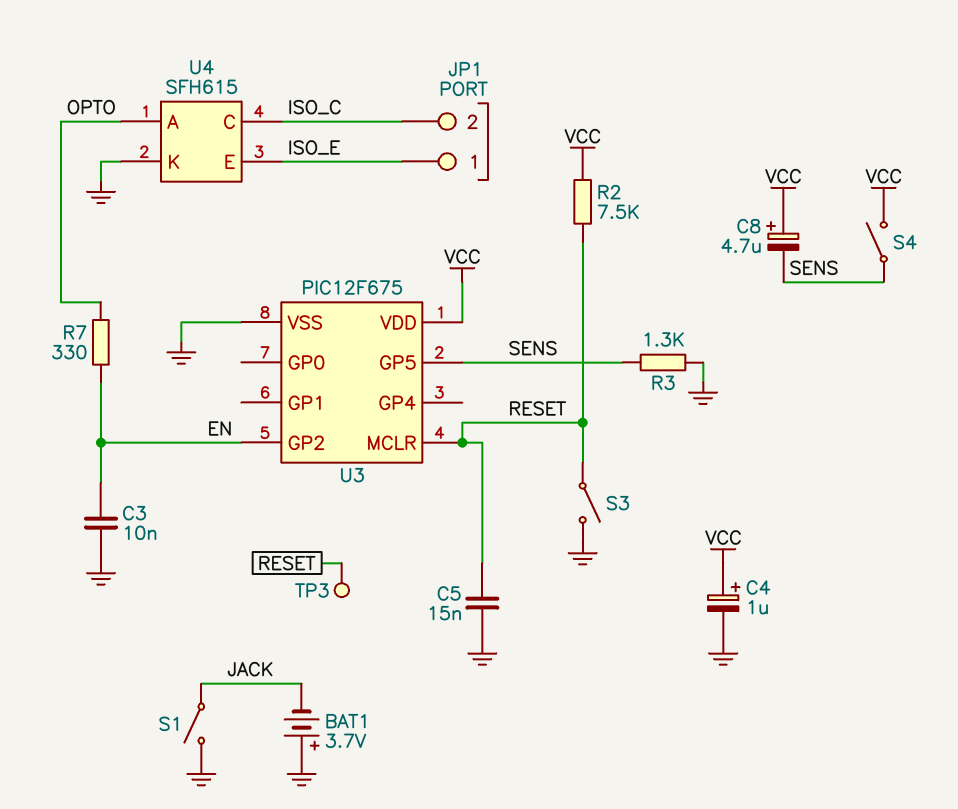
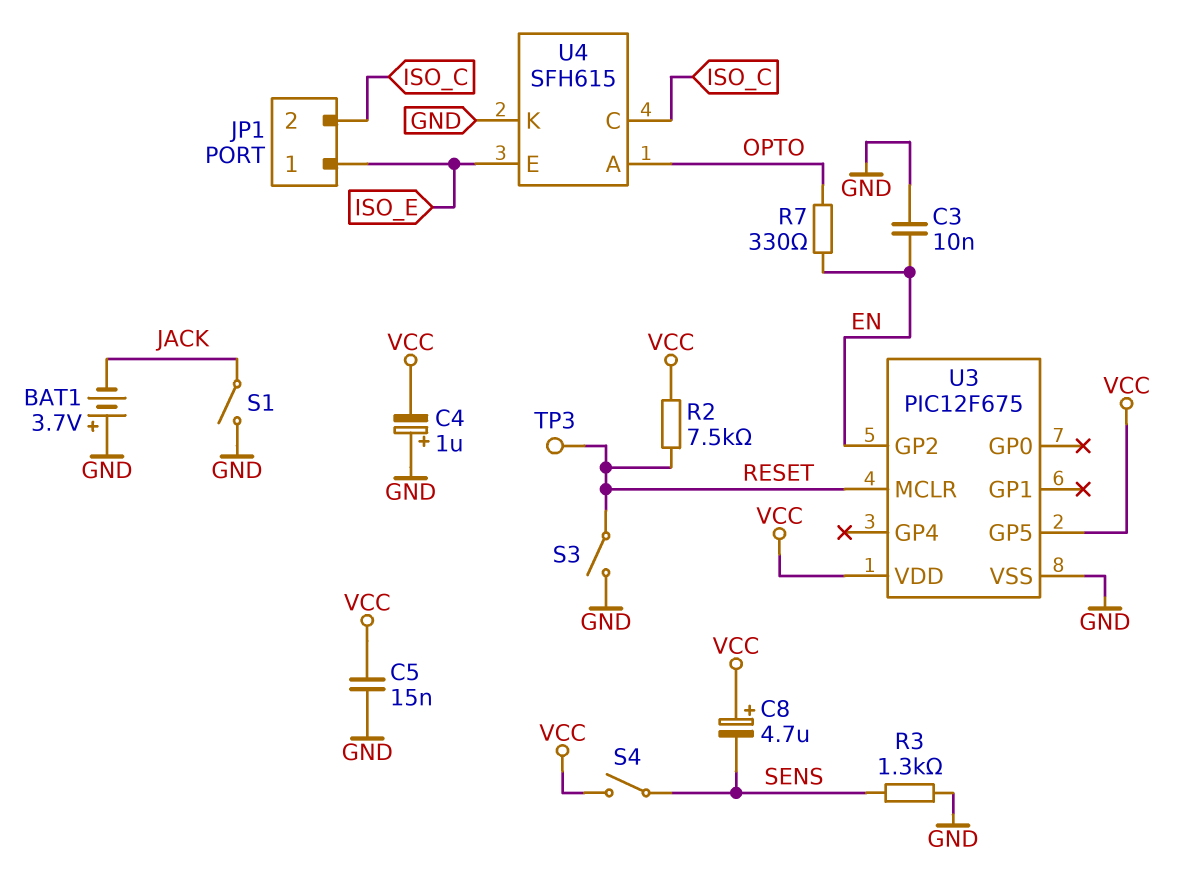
C4: 1uF (plus VCC, minus GND) -> 1uF (plus GND, minus VCC)
C5: 15nF (GND, RESET) -> 15nF (GND, VCC)
U3 pin GP5: SENS -> VCC

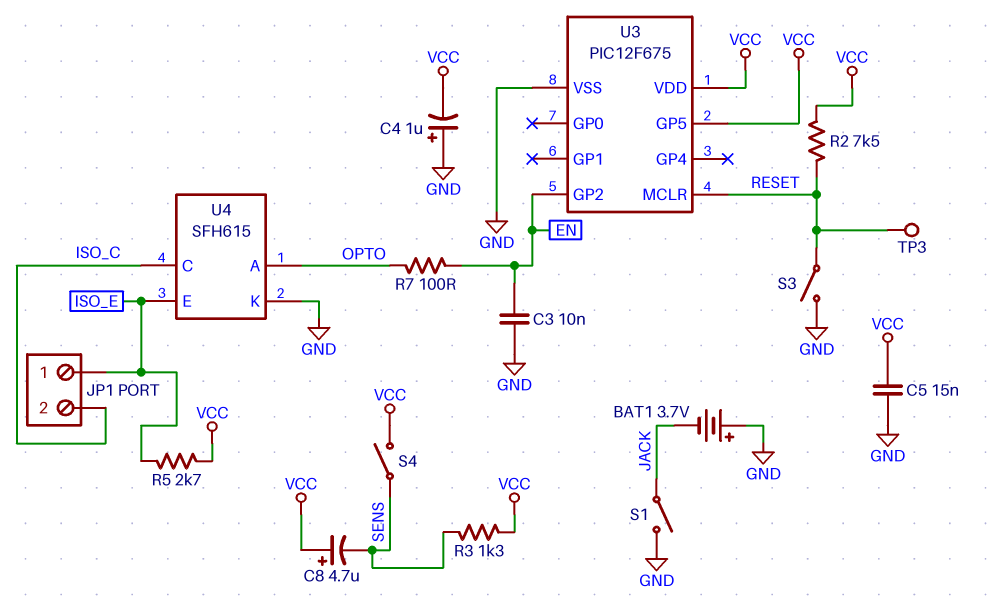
R3: 1.3k (GND, SENS) -> 1.3k (SENS, VCC)
R5: none -> 2.7k (ISO_E, VCC)
R7: 330 (EN, OPTO) -> 100 (EN, OPTO)

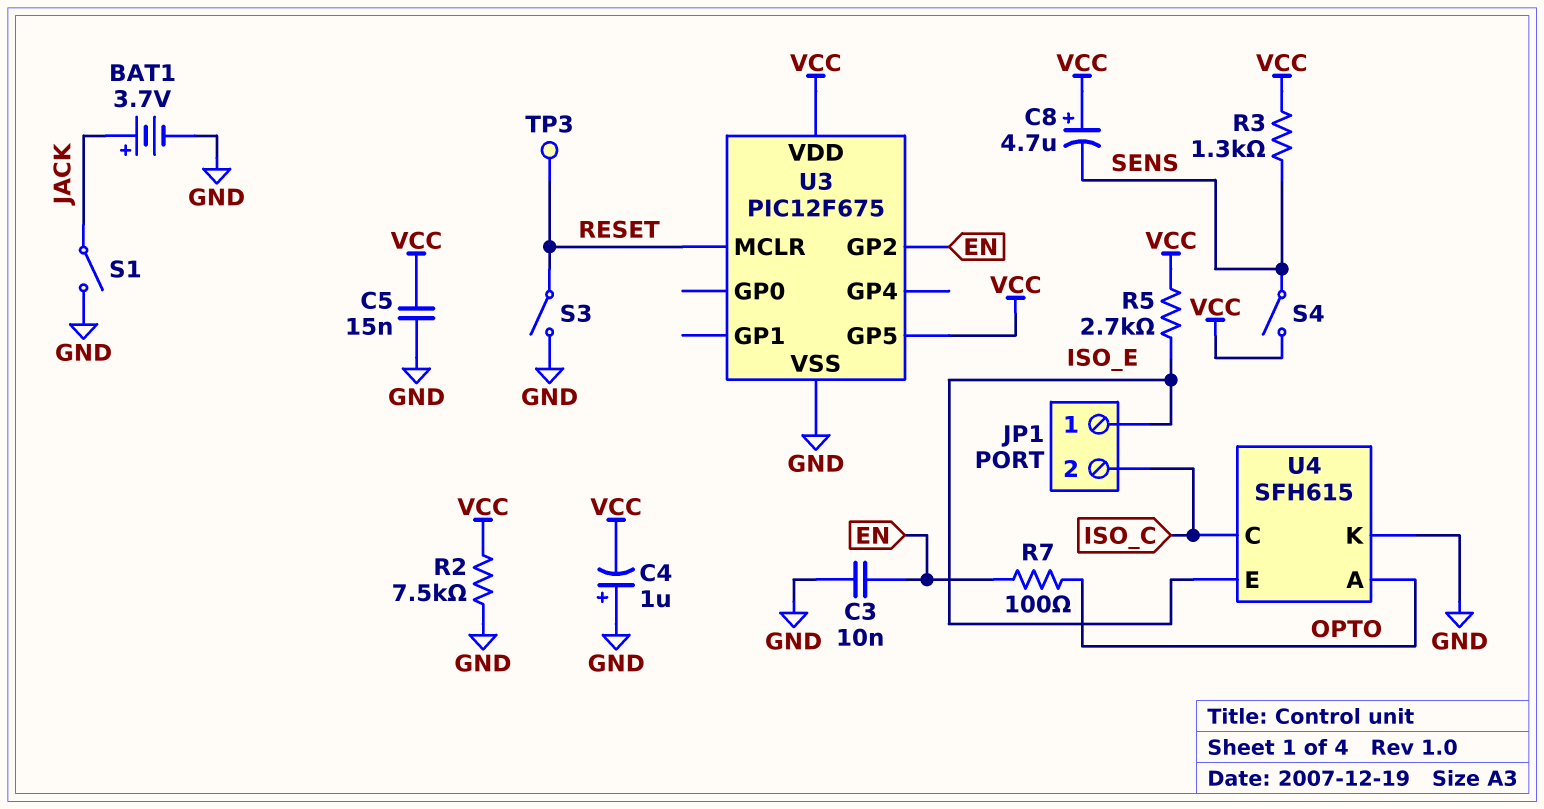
BAT1: 3.7V (plus GND, minus JACK) -> 3.7V (plus JACK, minus GND)
R2: 7.5k (RESET, VCC) -> 7.5k (GND, VCC)

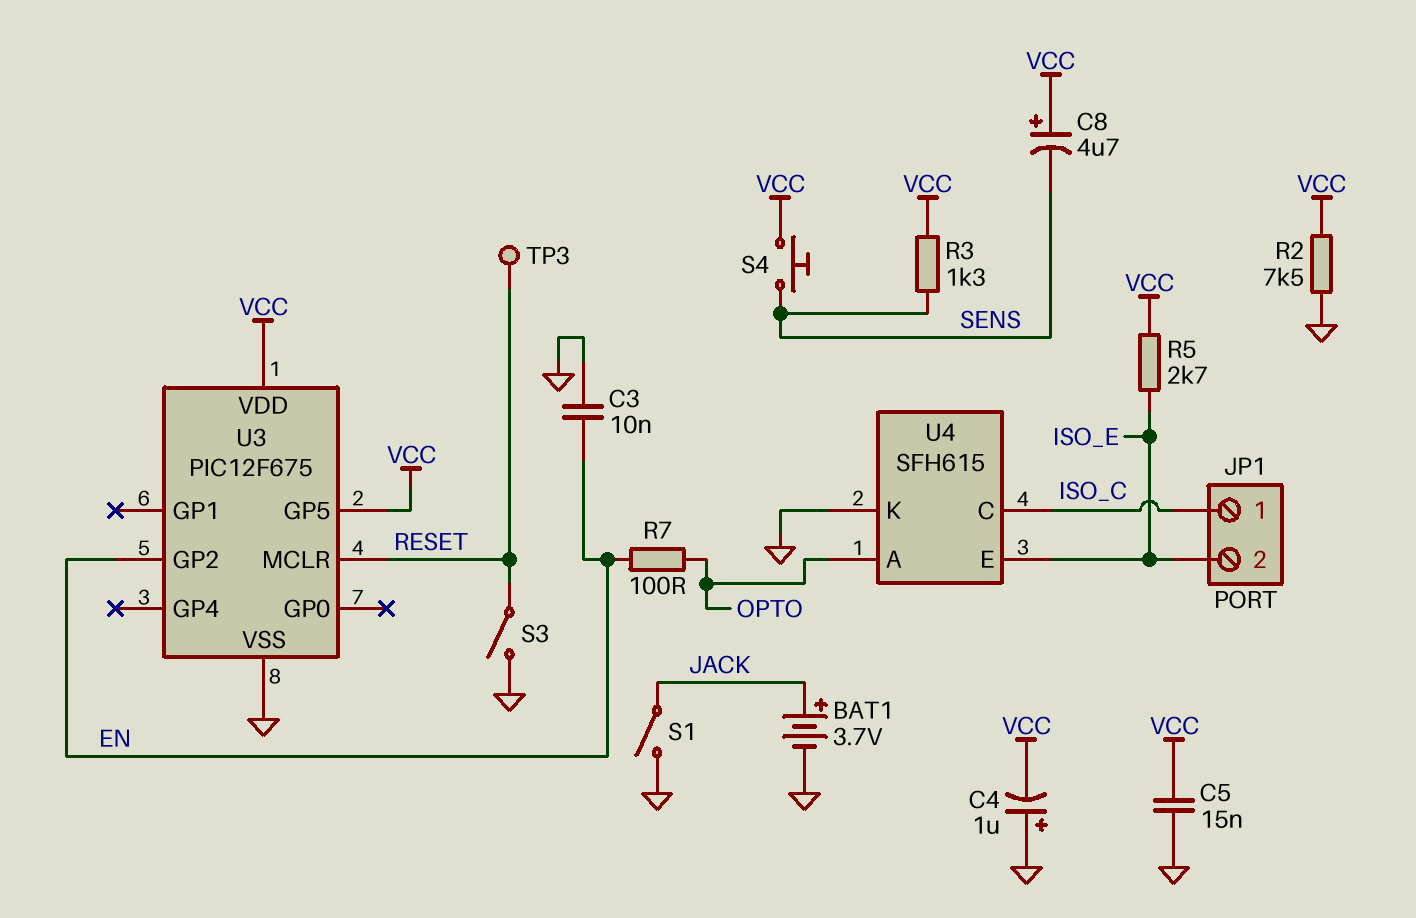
JP1 pin 1: ISO_E -> ISO_C
JP1 pin 2: ISO_C -> ISO_E
S4: switch (SENS, VCC) -> button (SENS, VCC)

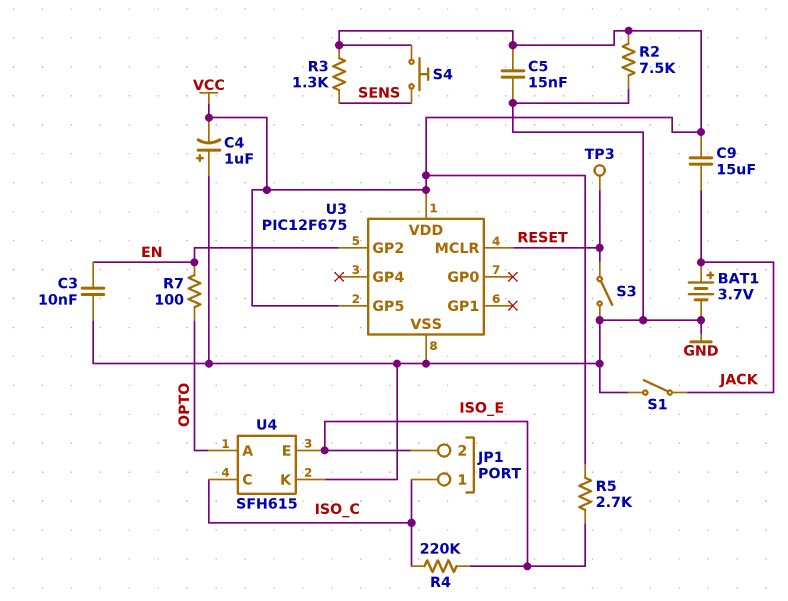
C8: 4.7uF (plus VCC, minus SENS) -> none
C9: none -> 15uF (JACK, VCC)
R4: none -> 220k (ISO_C, ISO_E)

